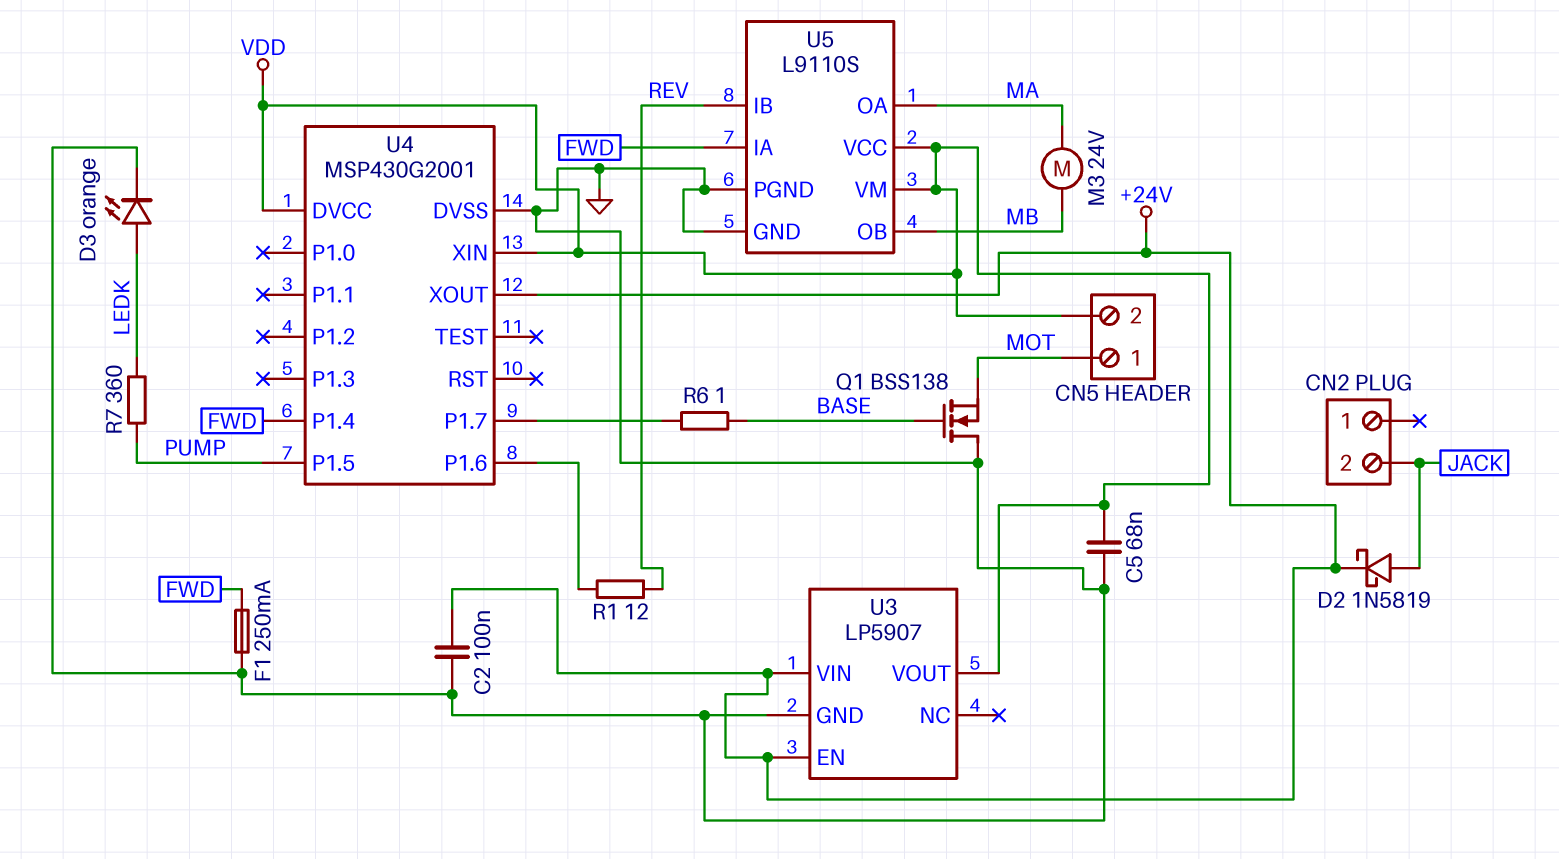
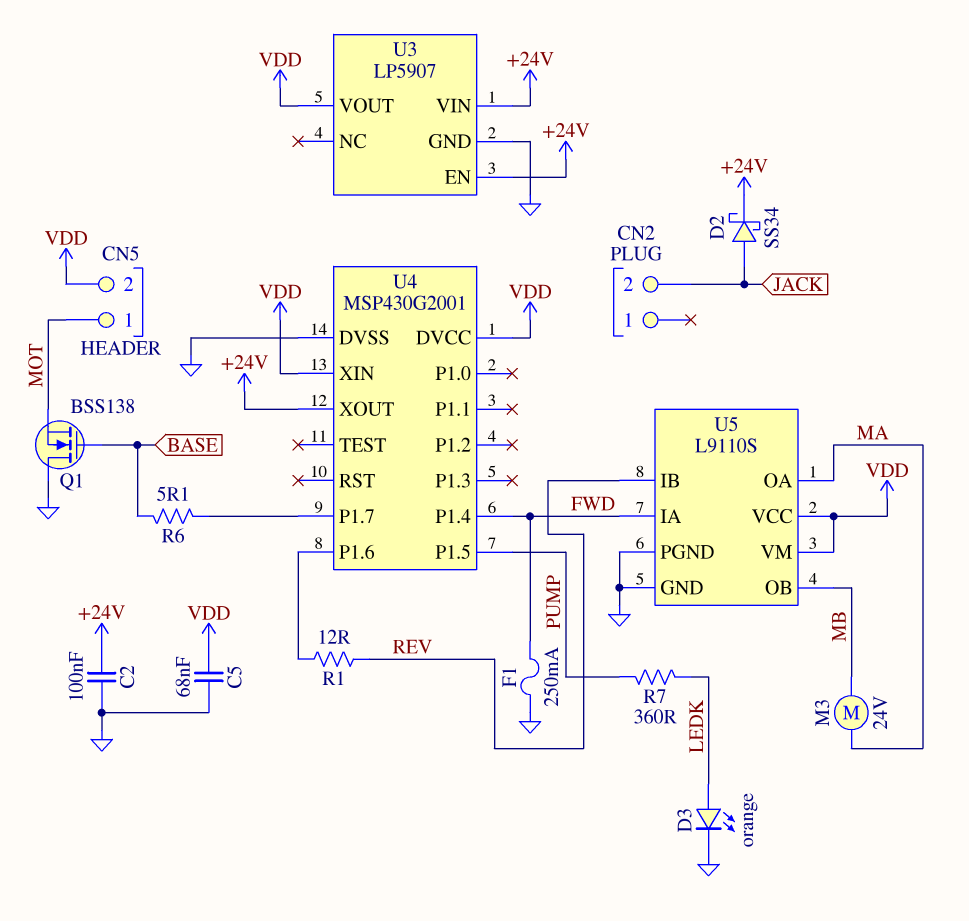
D2: schottky 1N5819 (A JACK, K +24V) -> schottky SS34 (A JACK, K +24V)
R6: 1 (BASE, U4/P1.7) -> 5.1 (BASE, U4/P1.7)

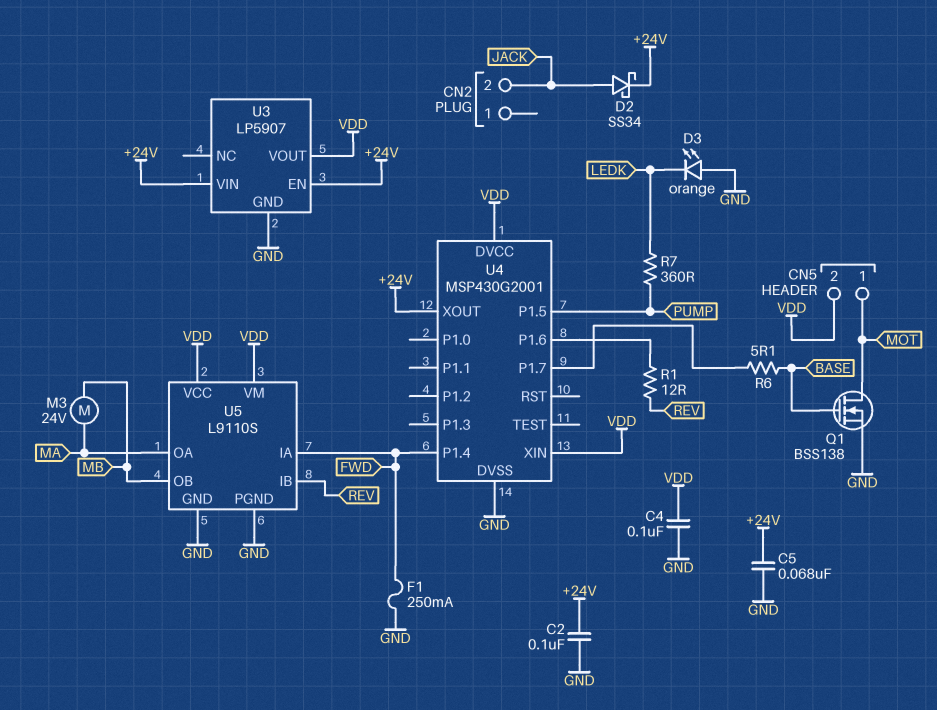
C4: none -> 100nF (GND, VDD)
C5: 68nF (GND, VDD) -> 68nF (+24V, GND)
D3: LED orange (A LEDK, K GND) -> LED orange (A GND, K LEDK)
Q1: NMOS BSS138 (G BASE, D GND, S MOT) -> NMOS BSS138 (G BASE, D MOT, S GND)

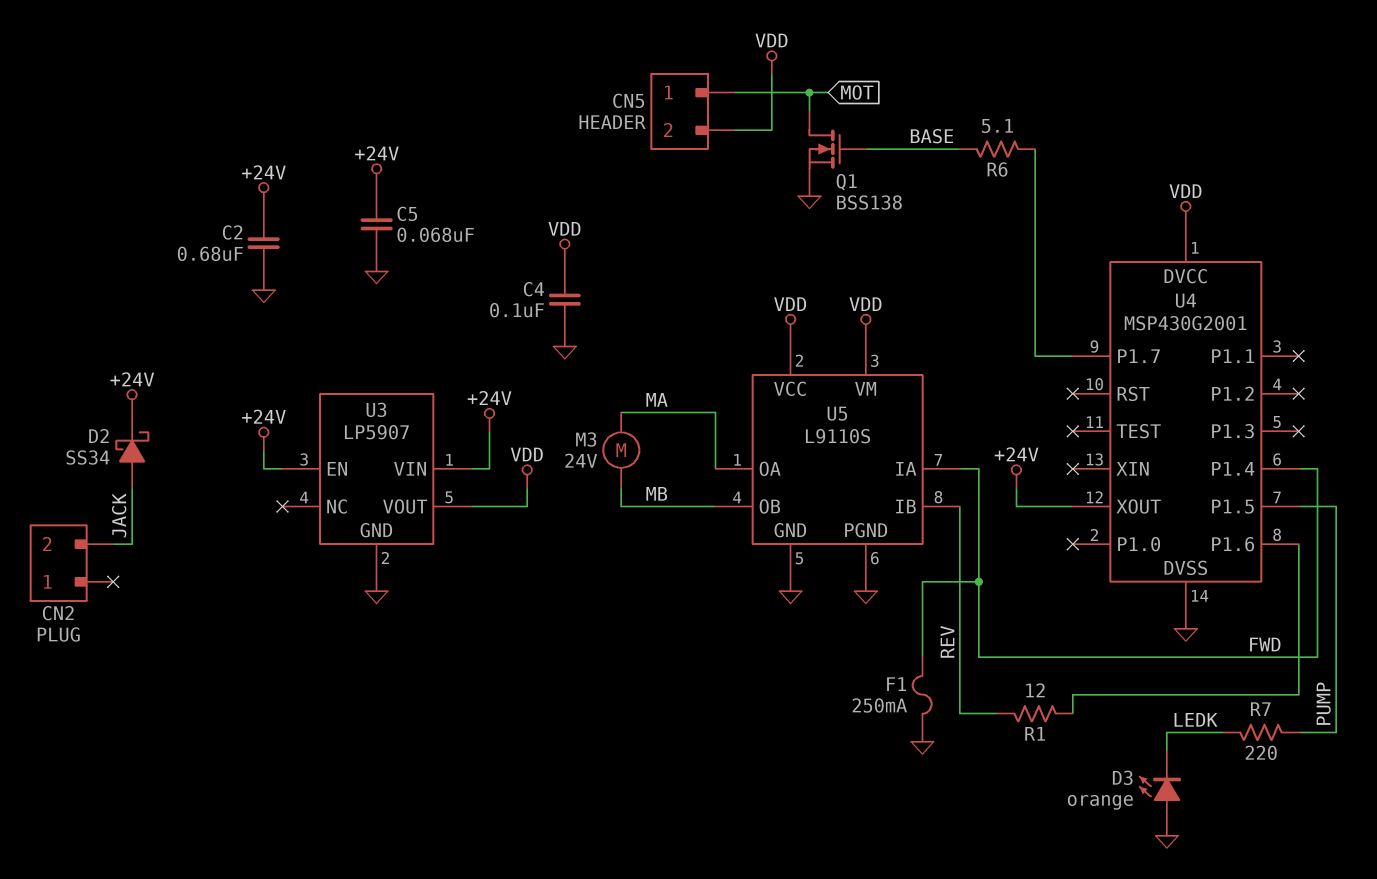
C2: 100nF (+24V, GND) -> 680nF (+24V, GND)
R7: 360 (LEDK, PUMP) -> 220 (LEDK, PUMP)
U4 pin XIN: VDD -> none

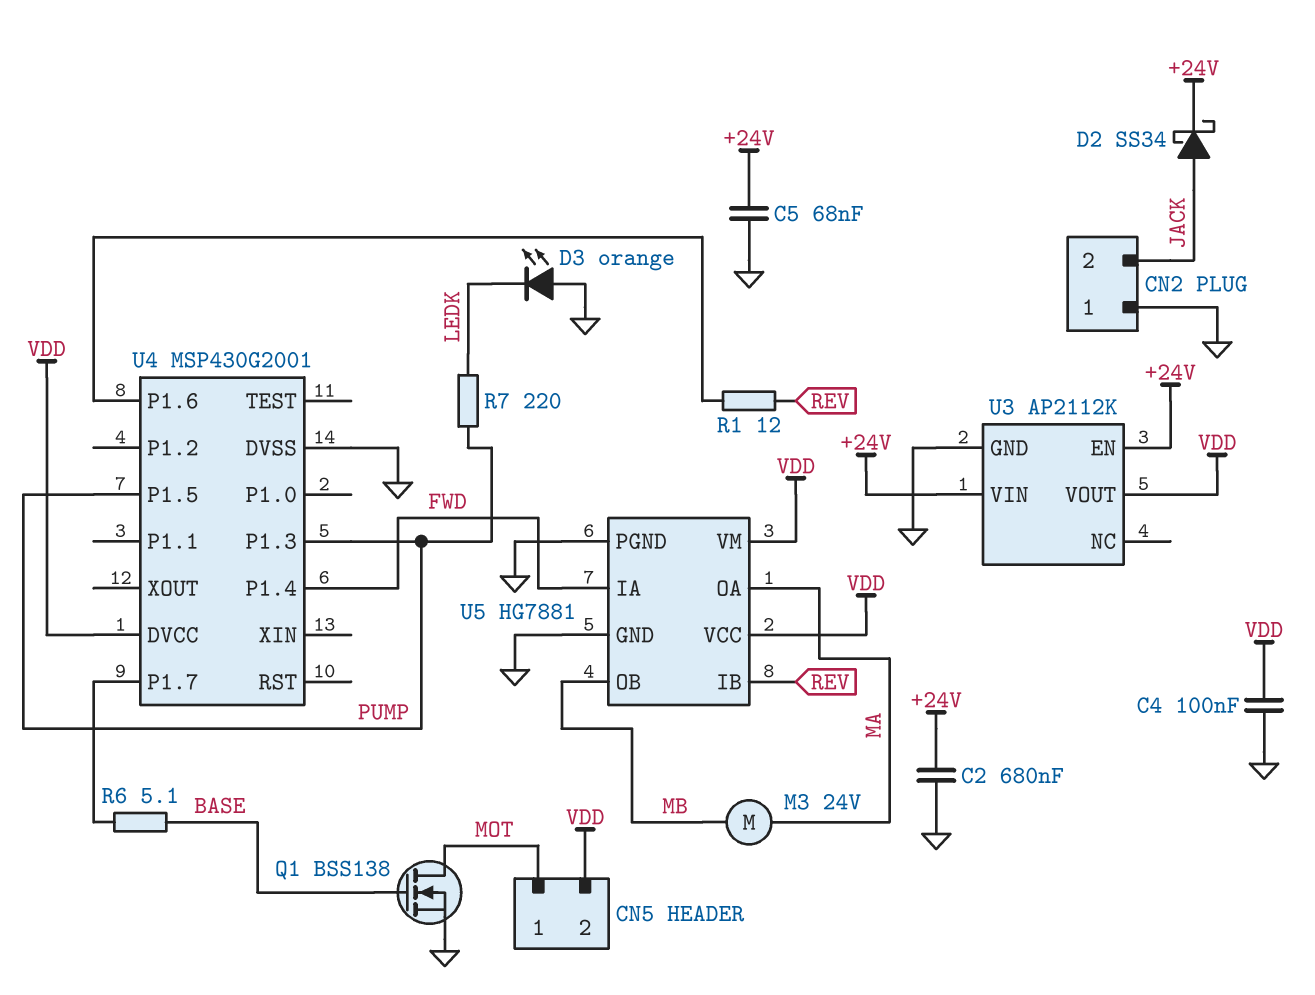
CN2 pin 1: none -> GND
F1: 250mA (FWD, GND) -> none
U3: LP5907 -> AP2112K
U4 pin P1.3: none -> PUMP
U4 pin XOUT: +24V -> none
U5: L9110S -> HG7881

